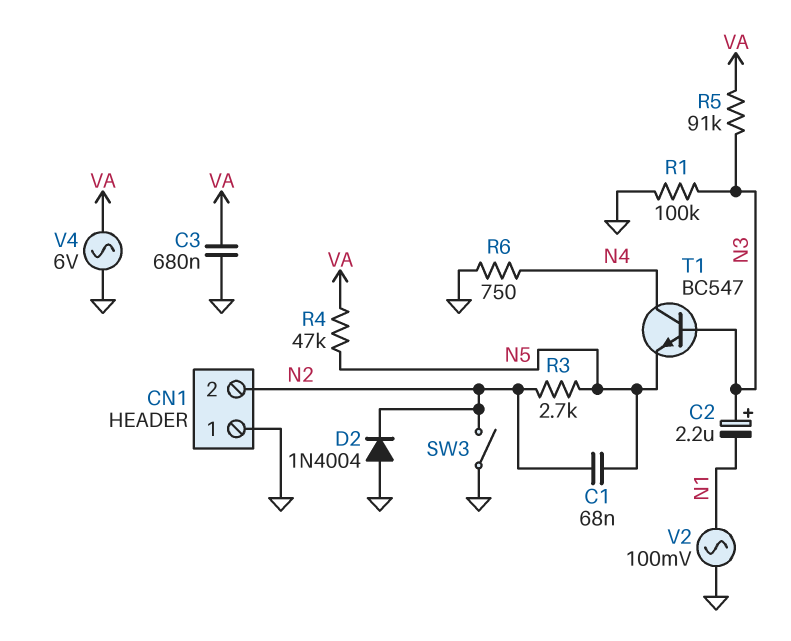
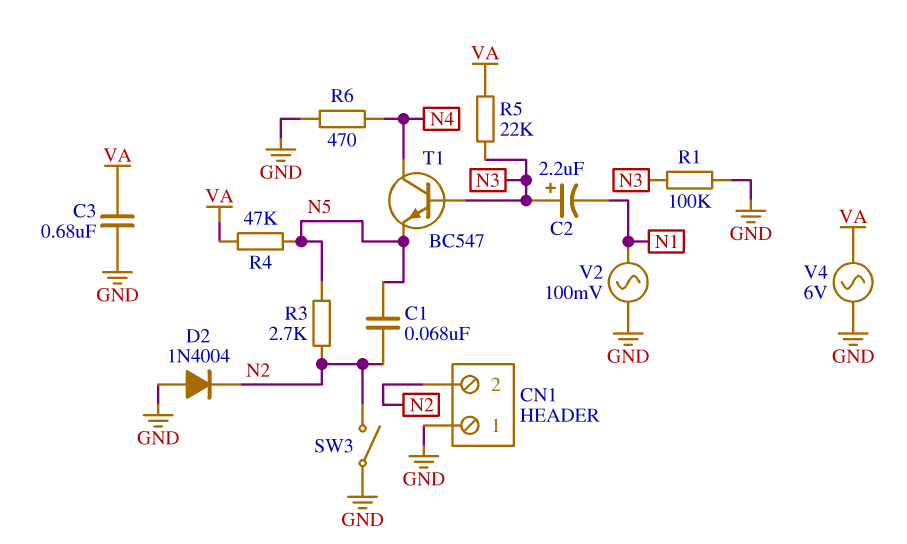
R5: 91k (N3, VA) -> 22k (N3, VA)
R6: 750 (GND, N4) -> 470 (GND, N4)

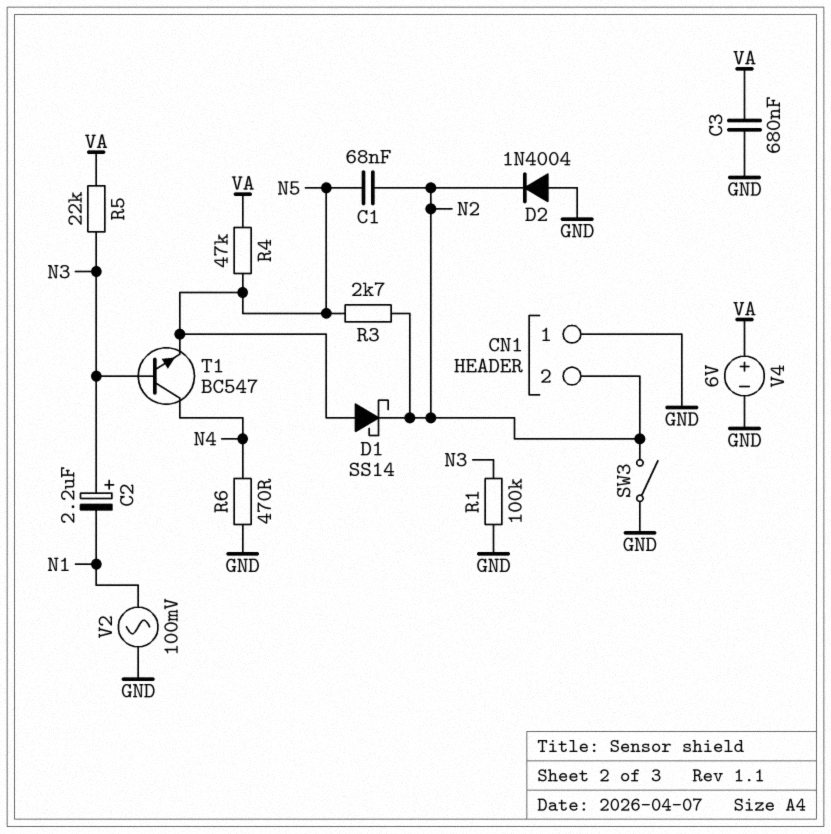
D1: none -> schottky SS14 (A N5, K N2)
V4: AC 6V (GND, VA) -> 6V (plus VA, minus GND)

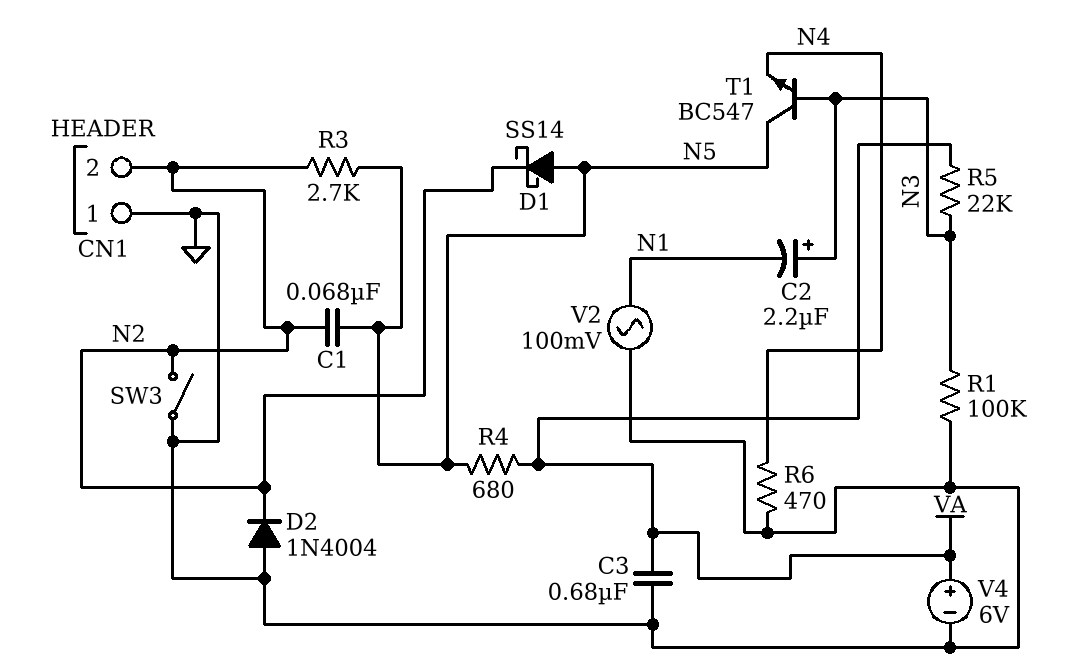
R4: 47k (N5, VA) -> 680 (N5, VA)
T1: NPN BC547 (B N3, C N4, E N5) -> NPN BC547 (B N3, C N5, E N4)

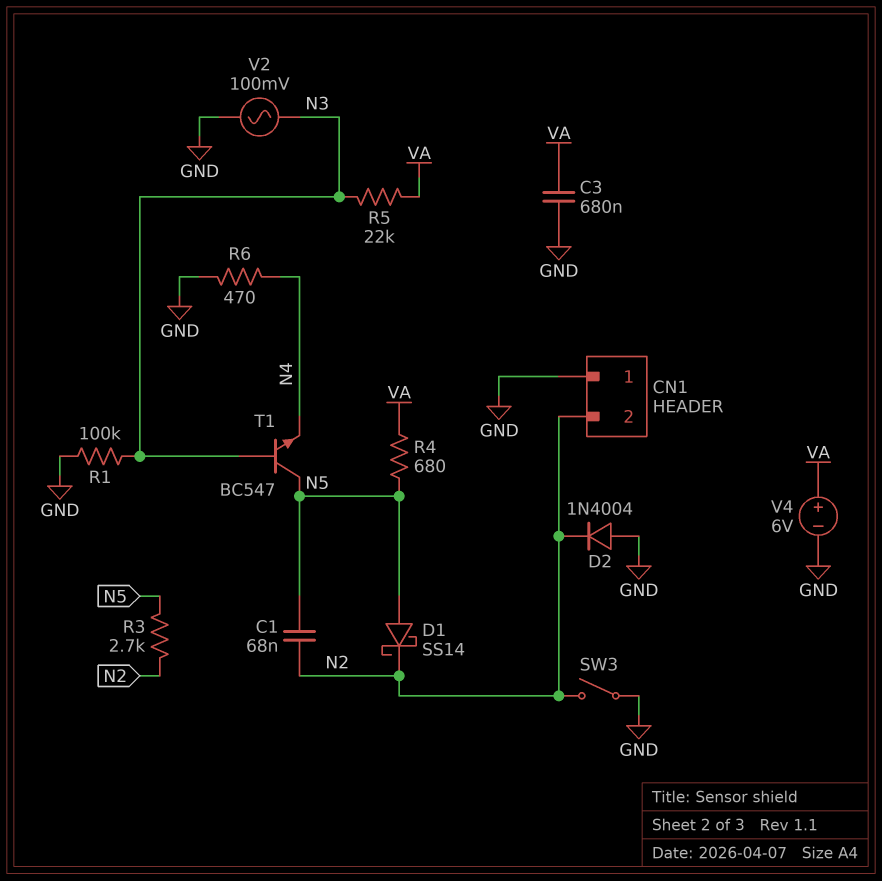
C2: 2.2uF (plus N3, minus N1) -> none
V2: AC 100mV (GND, N1) -> AC 100mV (GND, N3)

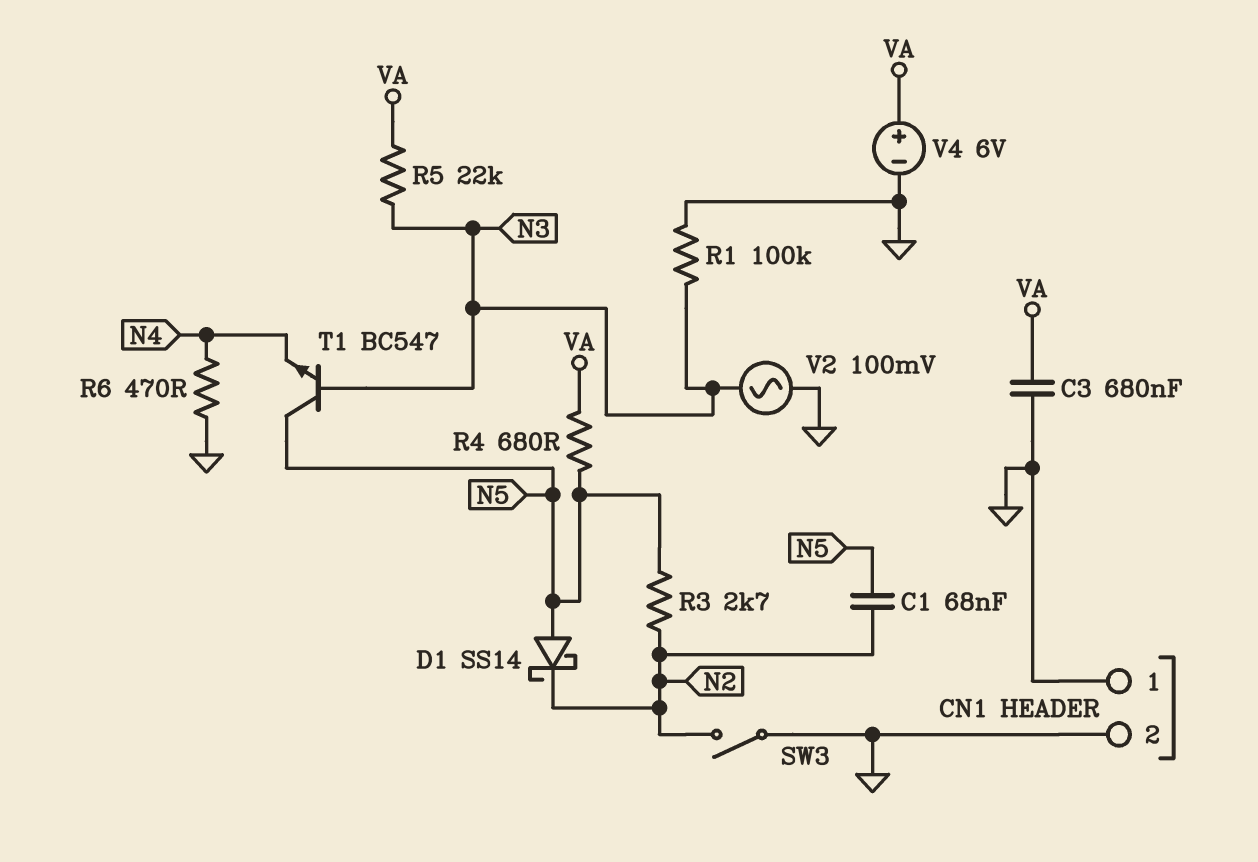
CN1 pin 2: N2 -> GND
D2: diode 1N4004 (A GND, K N2) -> none

